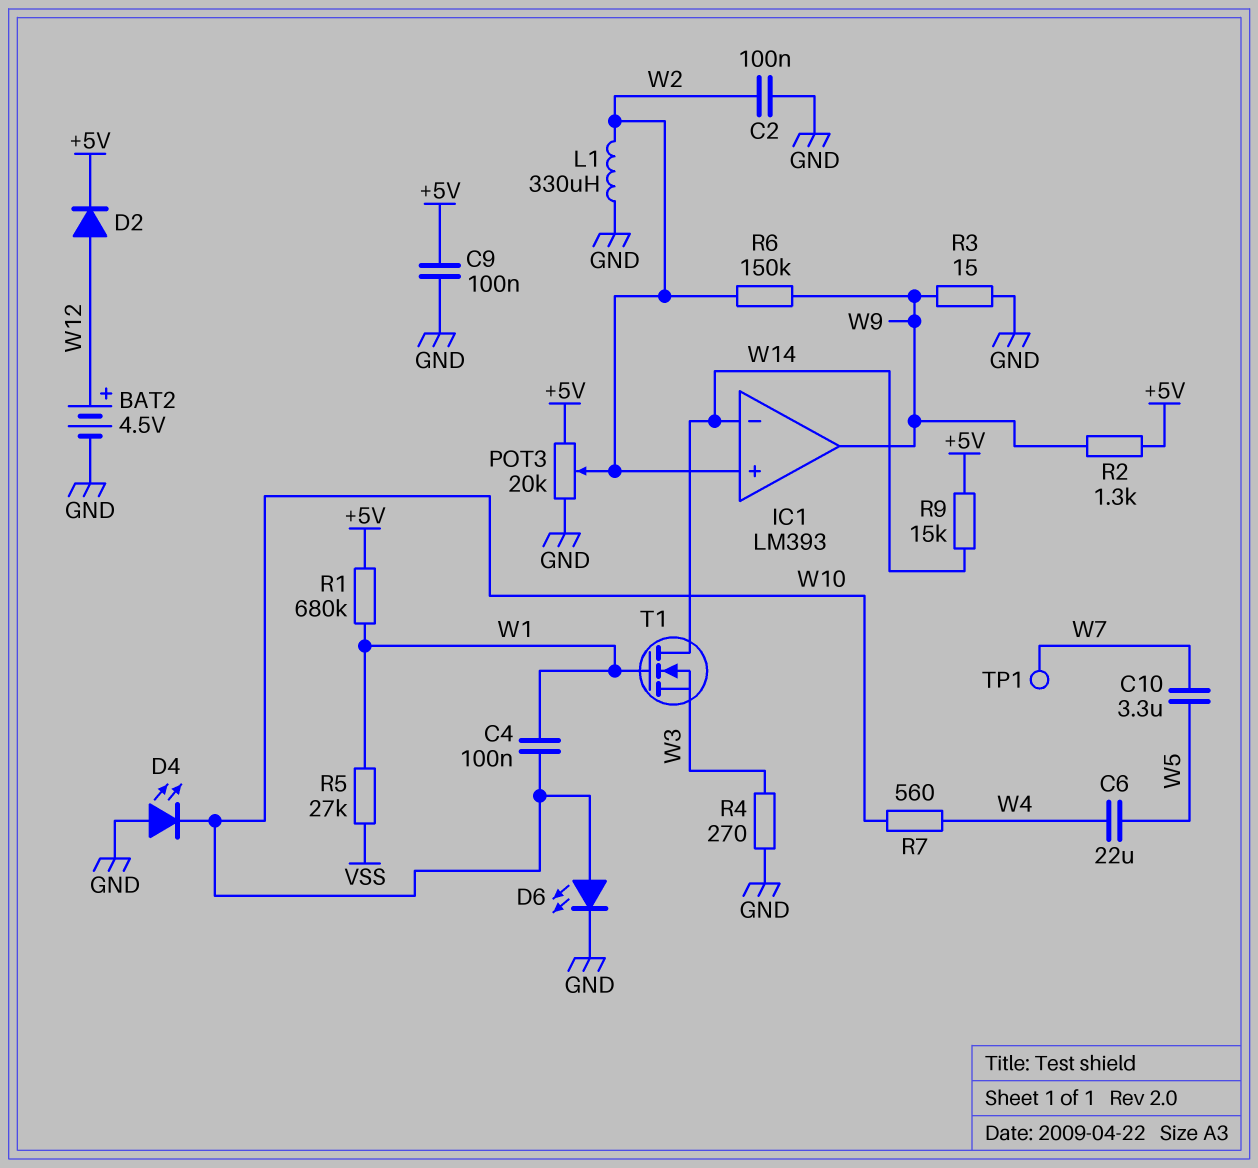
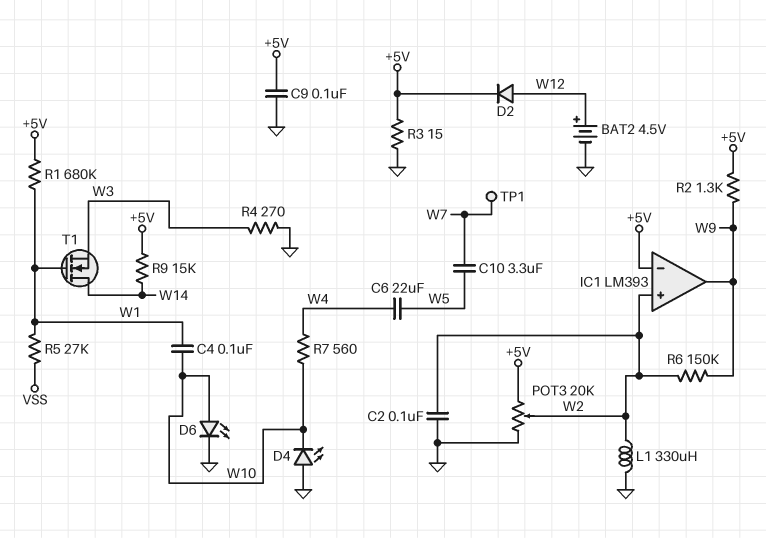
IC1 pin in-: W14 -> +5V
R3: 15 (GND, W9) -> 15 (+5V, GND)

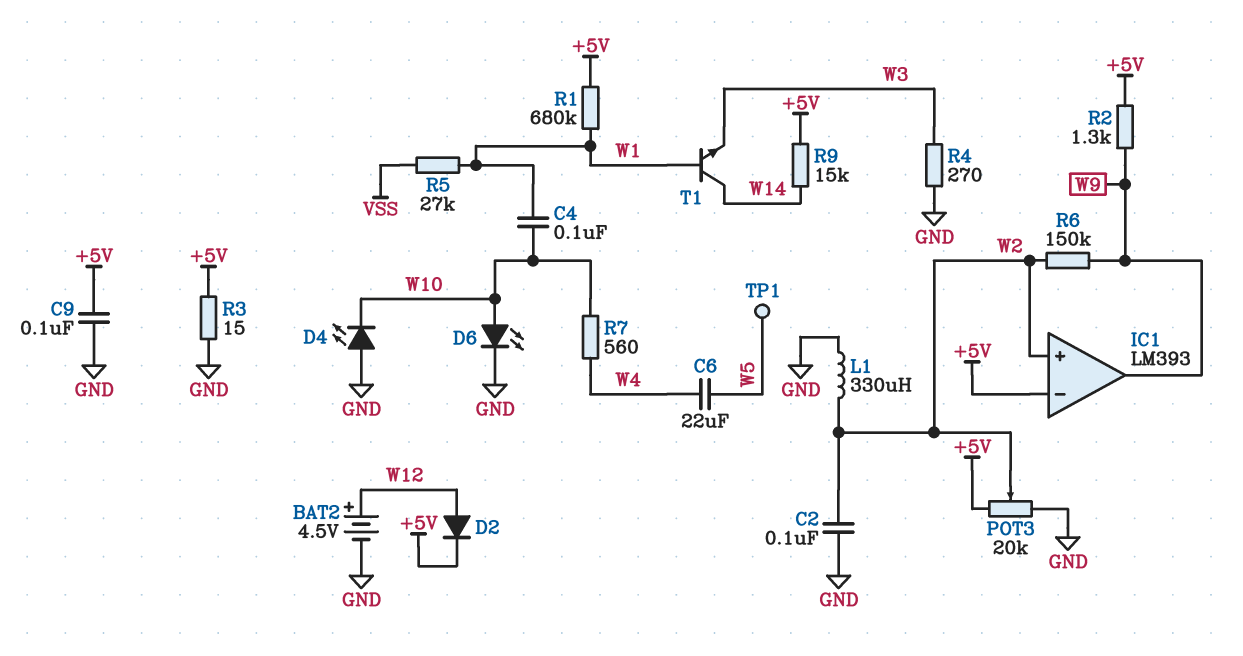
C10: 3.3uF (W5, W7) -> none
T1: NMOS (G W1, D W14, S W3) -> NPN (B W1, C W14, E W3)
TP1: test point (W7) -> test point (W5)

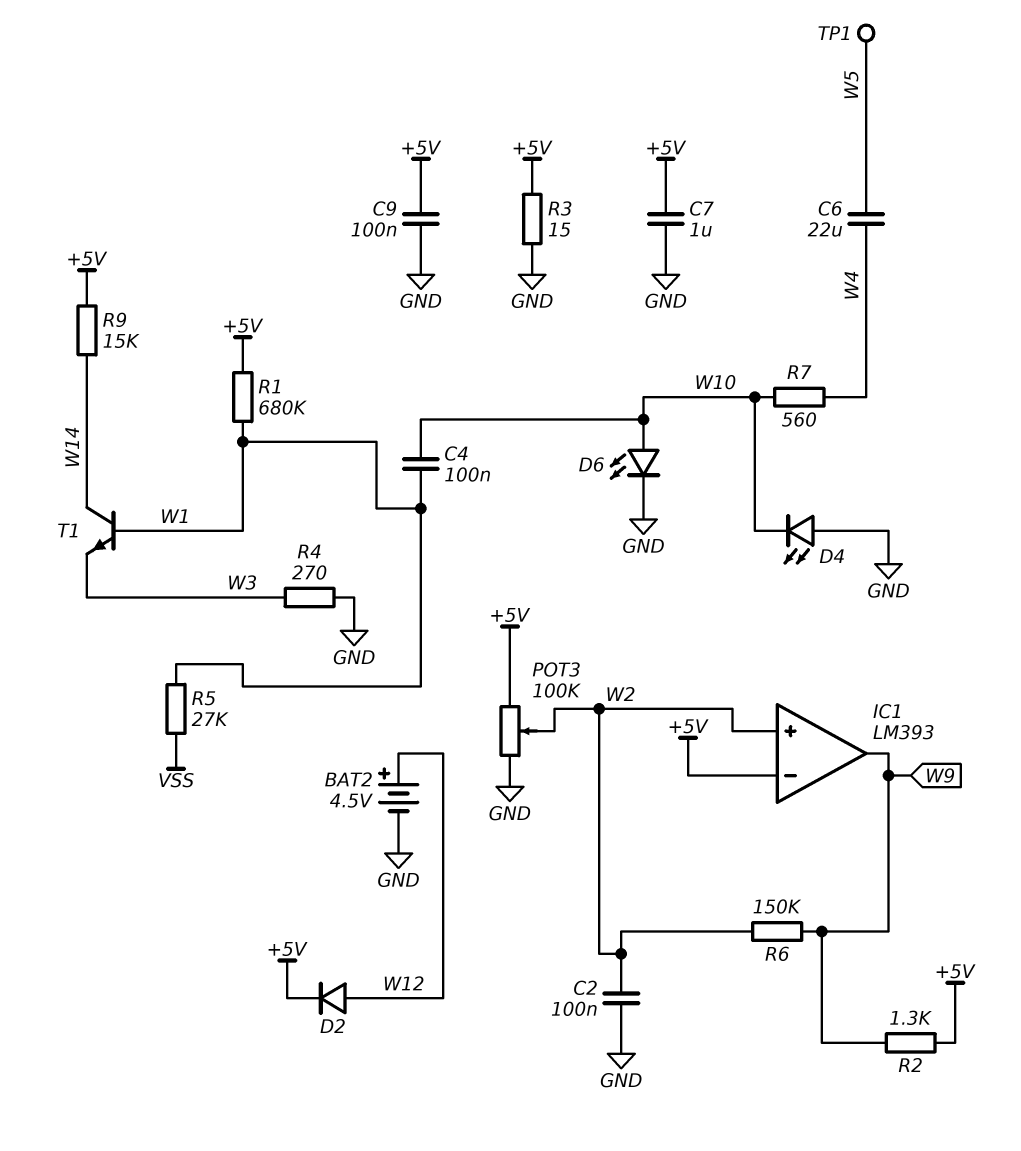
C7: none -> 1uF (+5V, GND)
L1: 330uH (GND, W2) -> none
POT3: 20k (+5V, GND, wiper W2) -> 100k (+5V, GND, wiper W2)

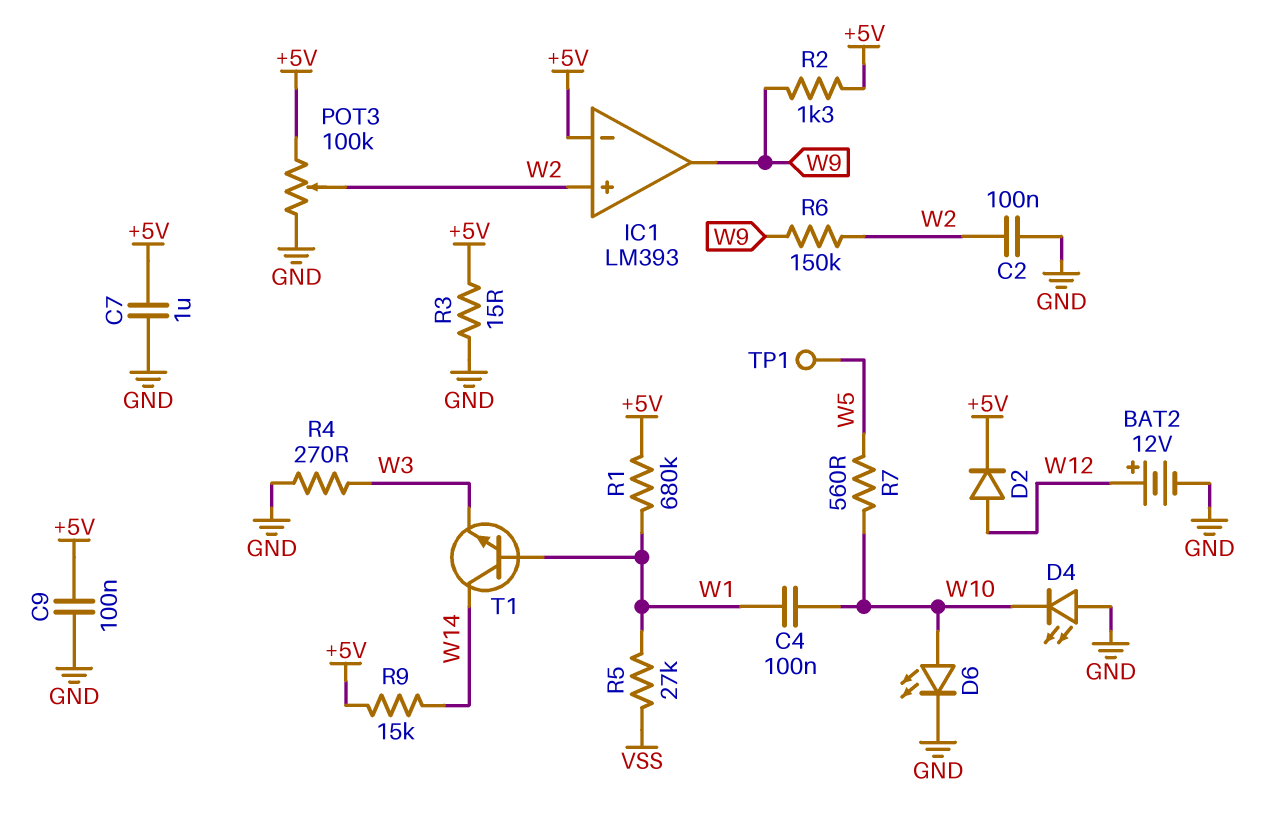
BAT2: 4.5V (plus W12, minus GND) -> 12V (plus W12, minus GND)
C6: 22uF (W4, W5) -> none
R7: 560 (W4, W10) -> 560 (W5, W10)

